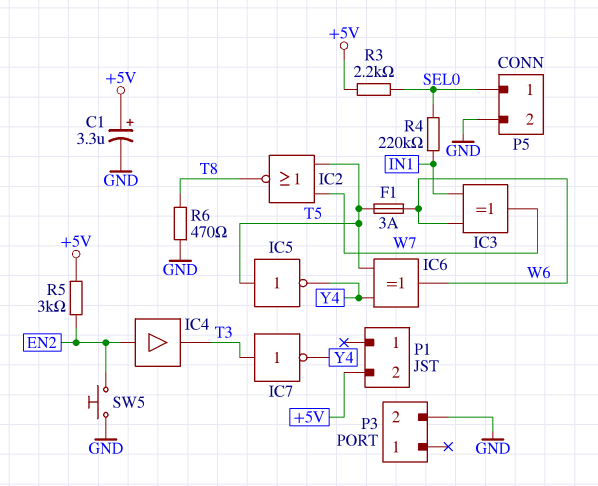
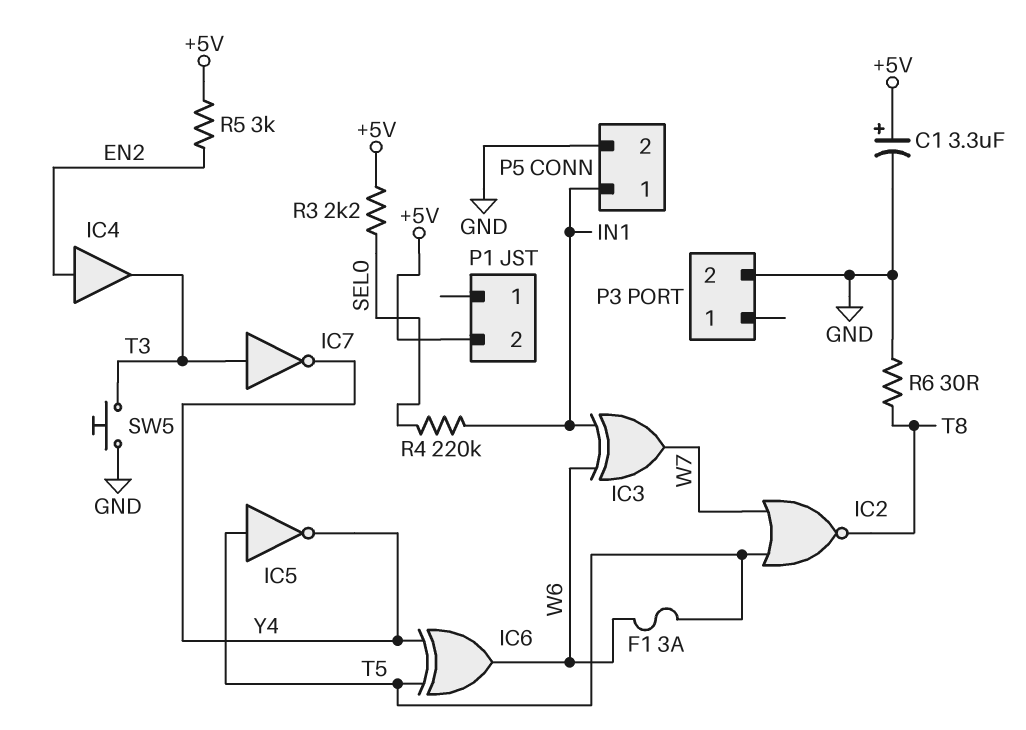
P5 pin 1: SEL0 -> IN1
R6: 470 (GND, T8) -> 30 (GND, T8)
SW5: button (EN2, GND) -> button (GND, T3)

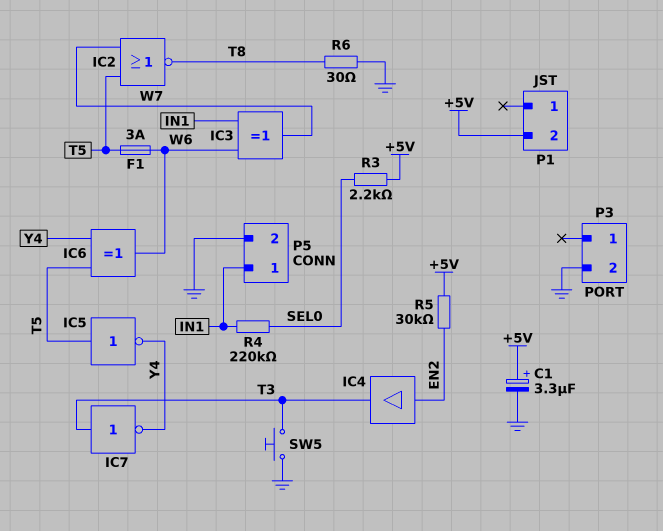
R5: 3k (+5V, EN2) -> 30k (+5V, EN2)

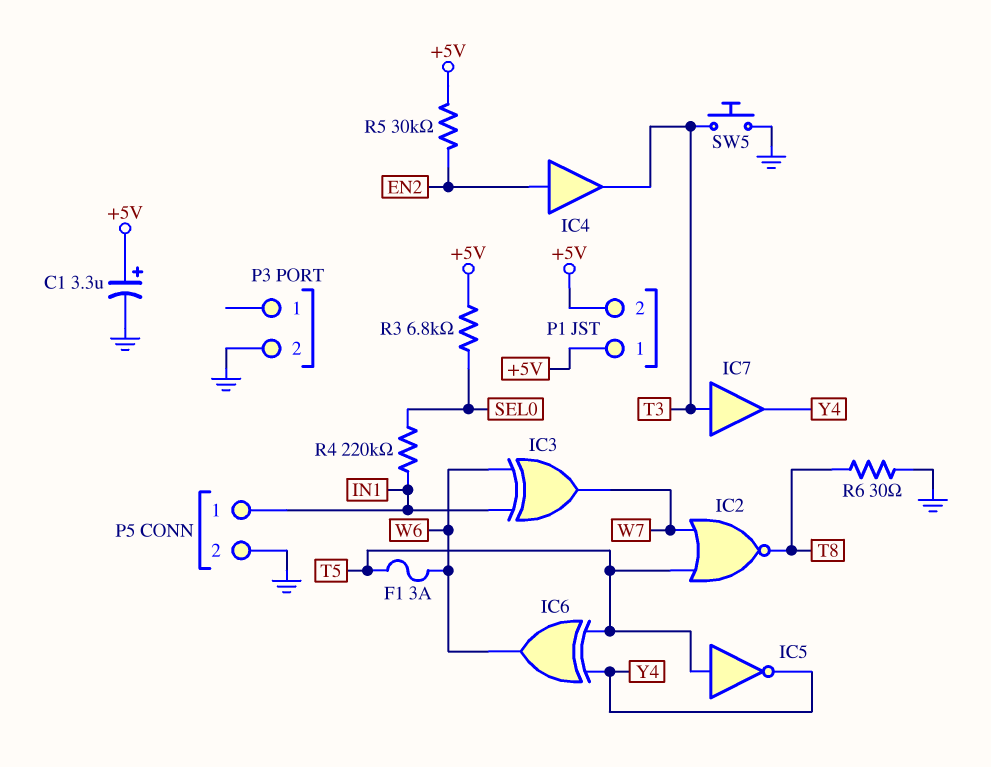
IC7: NOT (in T3, out Y4) -> buffer (in T3, out Y4)
P1 pin 1: none -> +5V
R3: 2.2k (+5V, SEL0) -> 6.8k (+5V, SEL0)

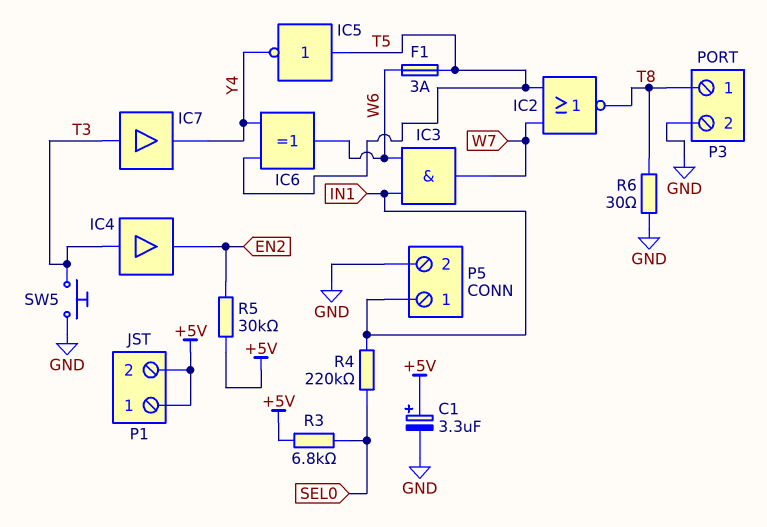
IC3: XOR (in IN1, in W6, out W7) -> AND (in IN1, in W6, out W7)
IC4: buffer (in EN2, out T3) -> buffer (in T3, out EN2)
P3 pin 1: none -> T8

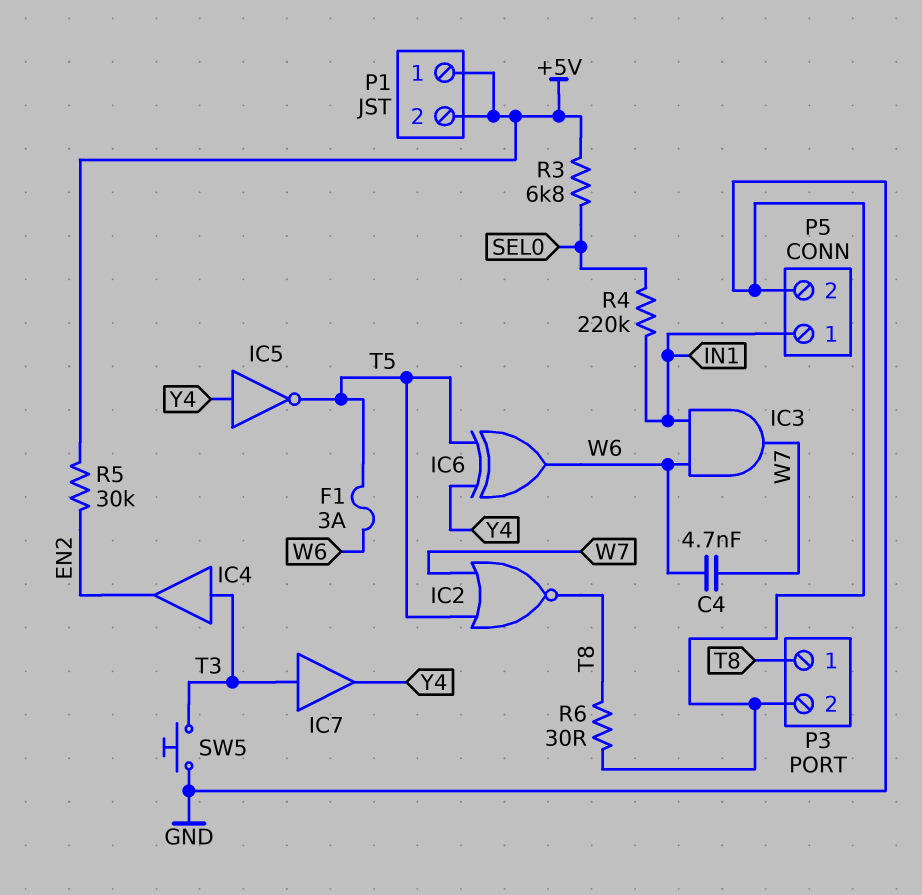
C1: 3.3uF (plus +5V, minus GND) -> none
C4: none -> 4.7nF (W6, W7)
IC5: NOT (in T5, out Y4) -> NOT (in Y4, out T5)

